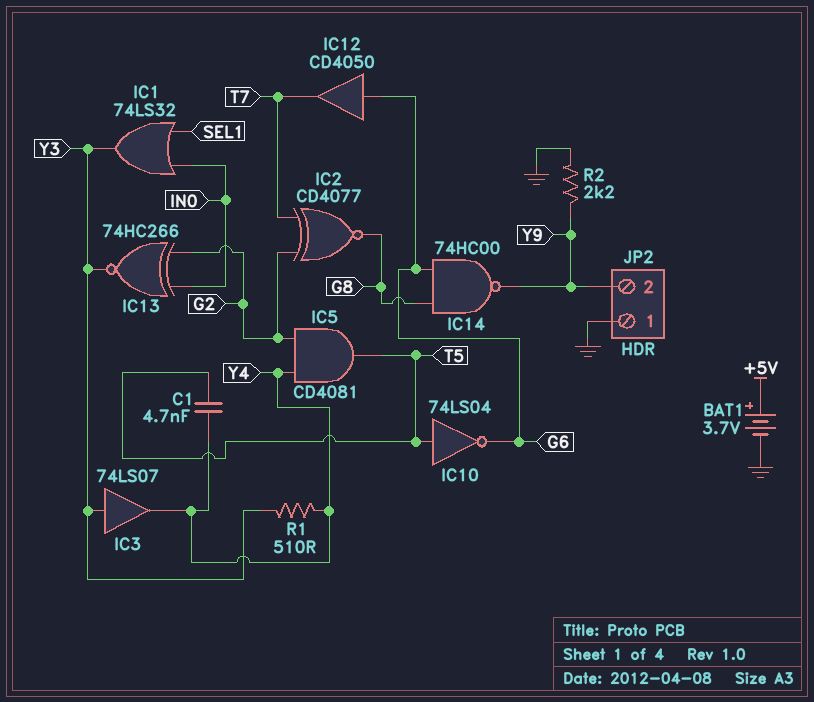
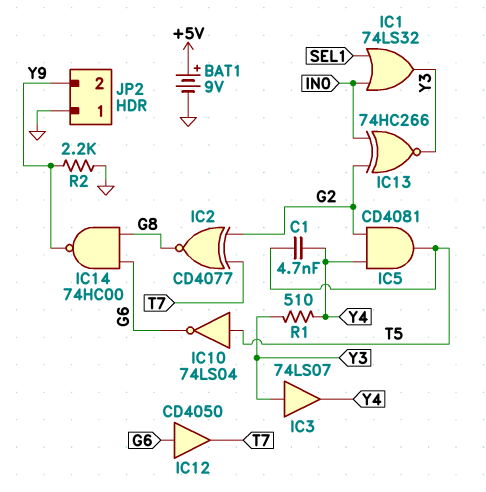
BAT1: 3.7V (plus +5V, minus GND) -> 9V (plus +5V, minus GND)

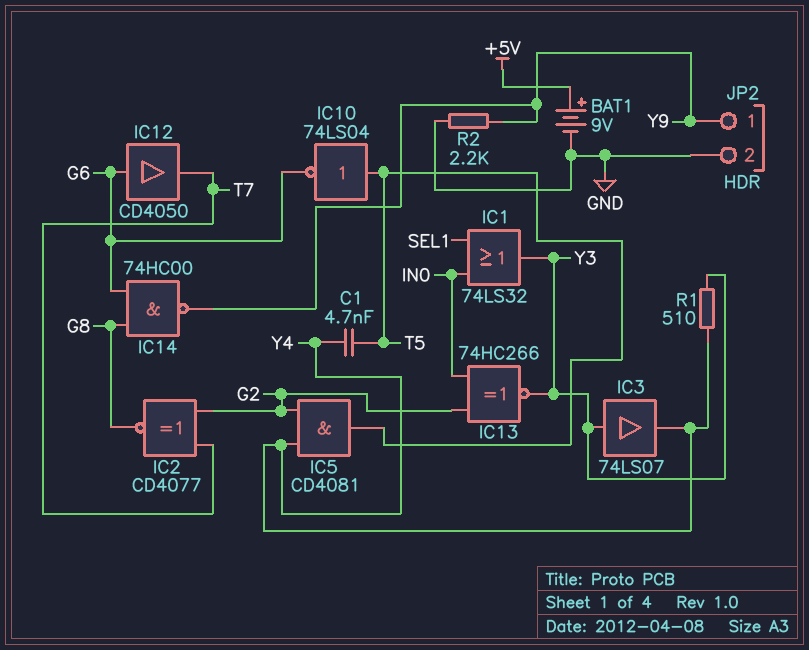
JP2 pin 1: GND -> Y9
JP2 pin 2: Y9 -> GND

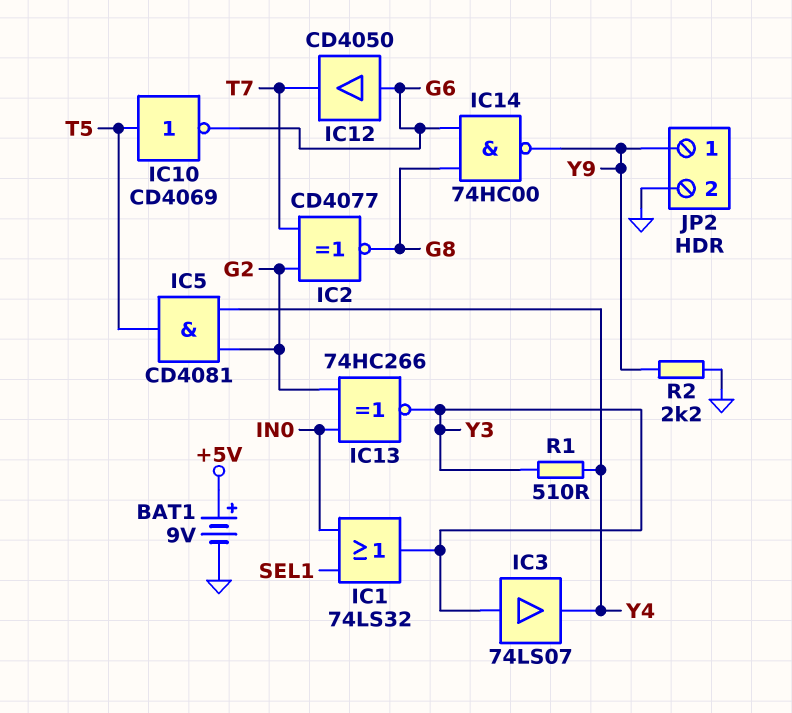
C1: 4.7nF (T5, Y4) -> none
IC10: NOT 74LS04 (in T5, out G6) -> NOT CD4069 (in T5, out G6)

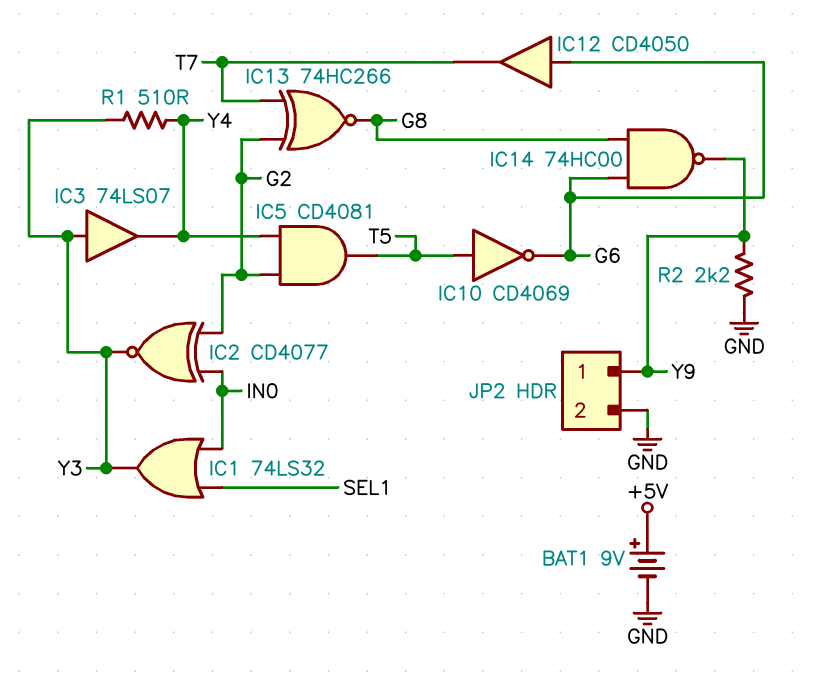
IC2: XNOR CD4077 (in G2, in T7, out G8) -> XNOR CD4077 (in G2, in IN0, out Y3)
IC13: XNOR 74HC266 (in G2, in IN0, out Y3) -> XNOR 74HC266 (in G2, in T7, out G8)

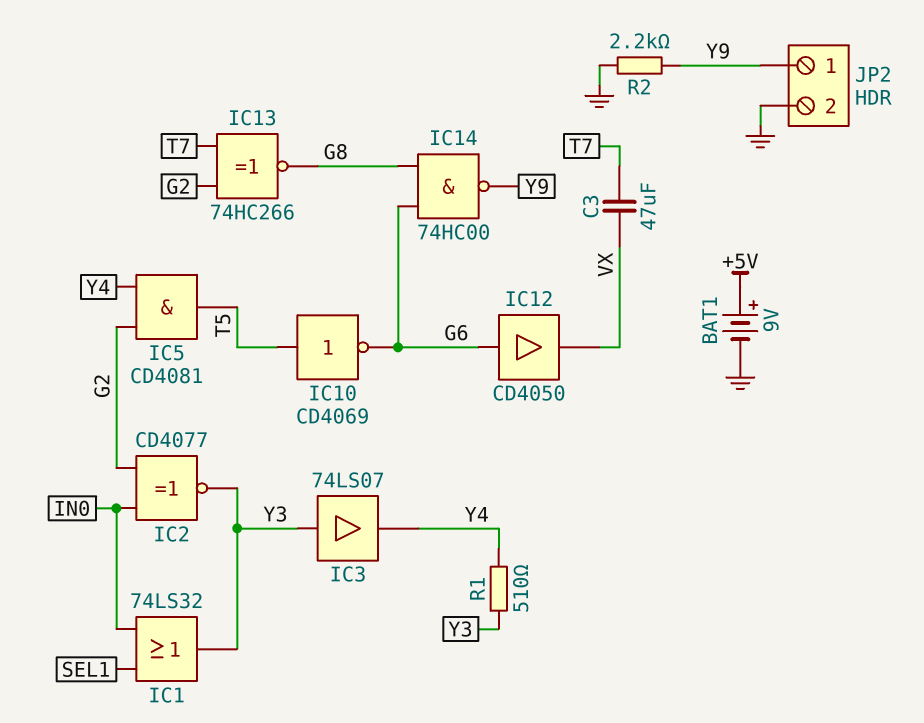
C3: none -> 47uF (T7, VX)
IC12: buffer CD4050 (in G6, out T7) -> buffer CD4050 (in G6, out VX)

